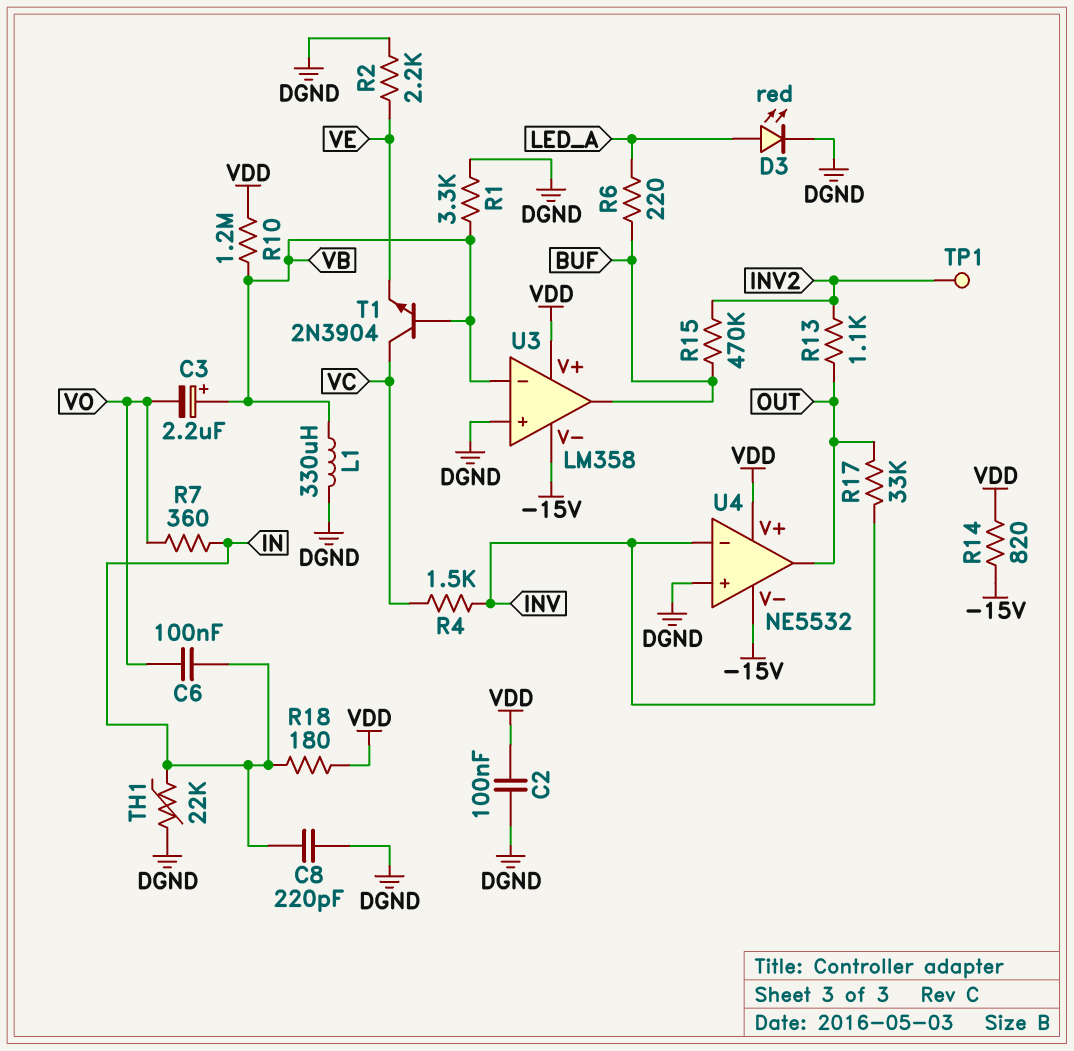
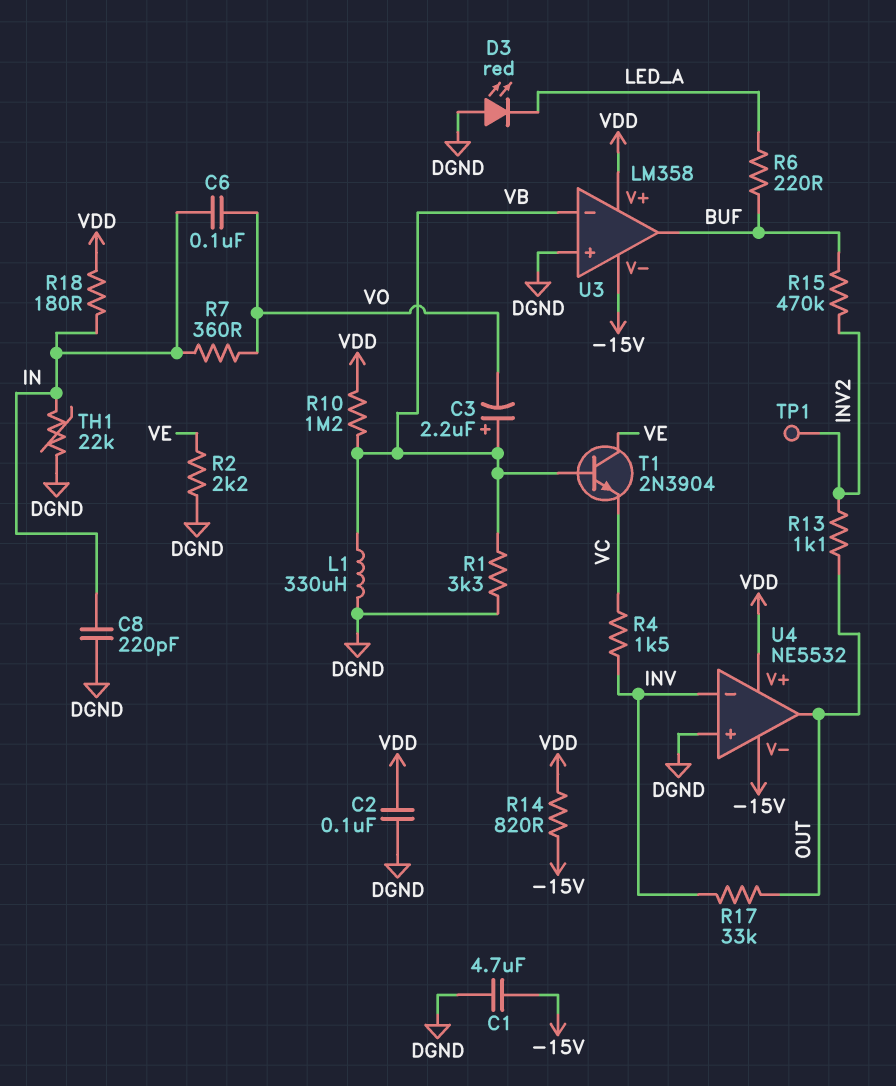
C1: none -> 4.7uF (-15V, DGND)
D3: LED red (A LED_A, K DGND) -> LED red (A DGND, K LED_A)
T1: NPN 2N3904 (B VB, C VC, E VE) -> NPN 2N3904 (B VB, C VE, E VC)

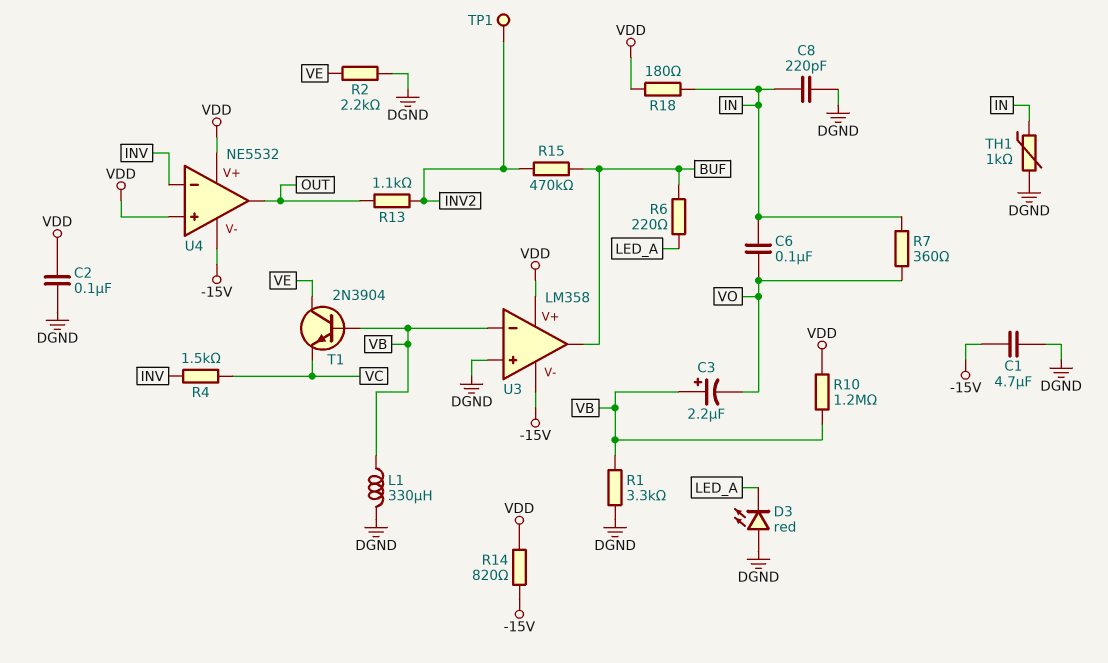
R17: 33k (INV, OUT) -> none
TH1: 22k (DGND, IN) -> 1k (DGND, IN)
U4 pin in+: DGND -> VDD

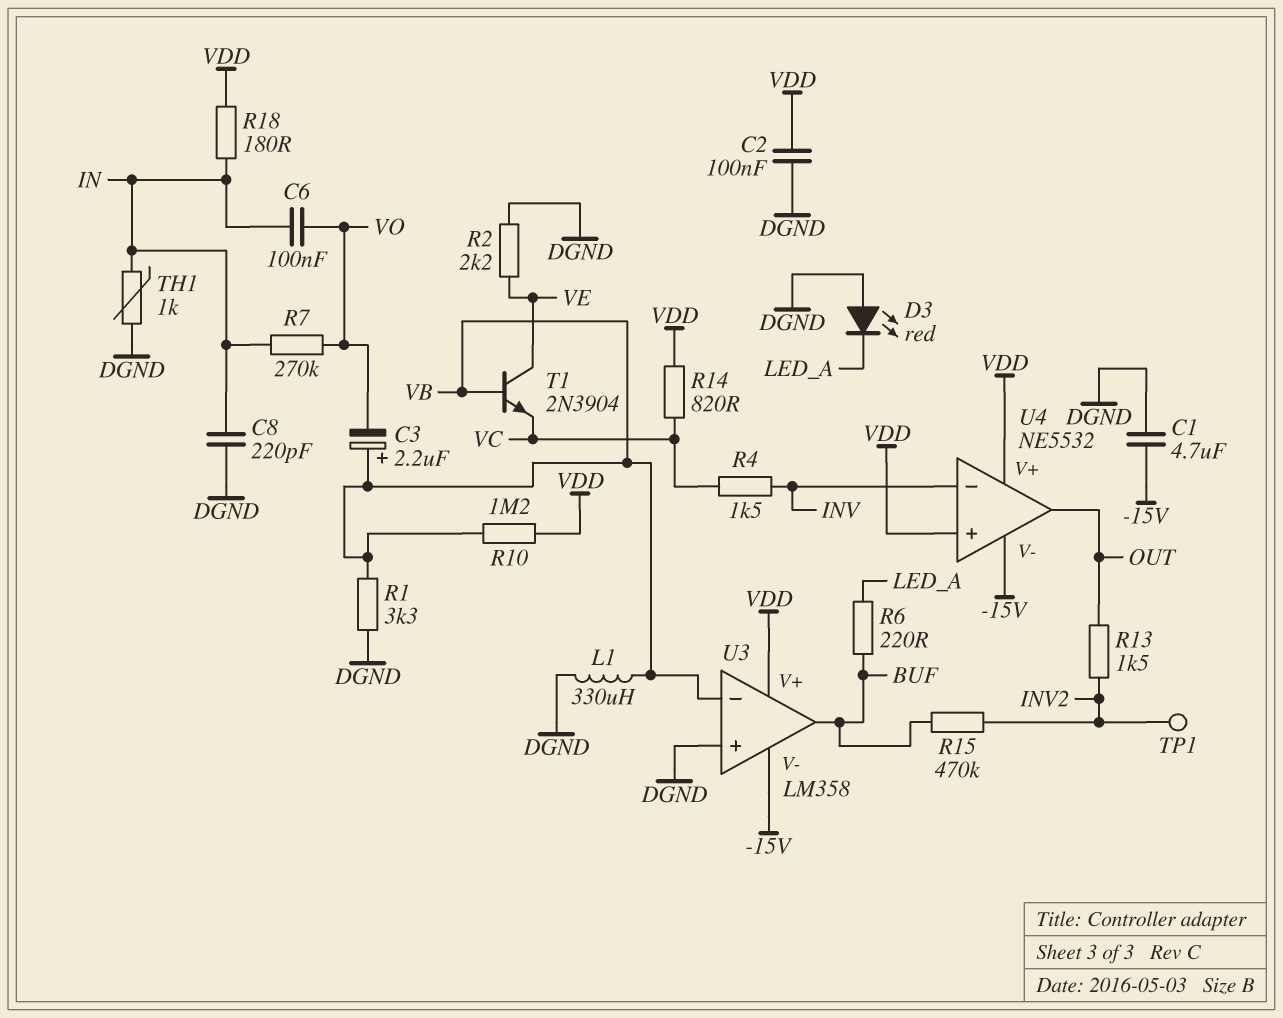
R7: 360 (IN, VO) -> 270k (IN, VO)
R13: 1.1k (INV2, OUT) -> 1.5k (INV2, OUT)
R14: 820 (-15V, VDD) -> 820 (VC, VDD)

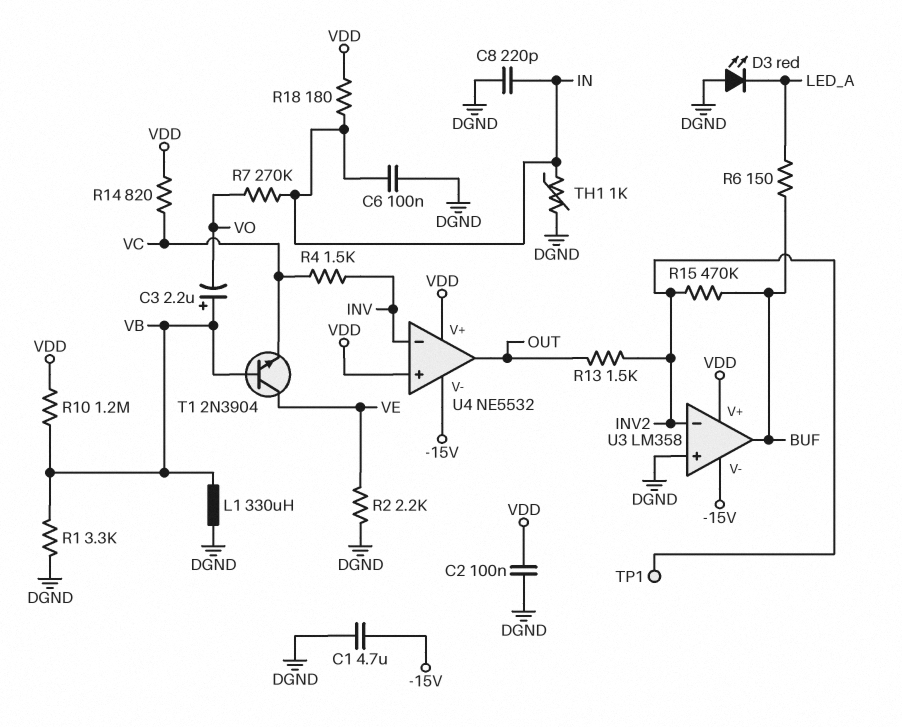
C6: 100nF (IN, VO) -> 100nF (DGND, IN)
R6: 220 (BUF, LED_A) -> 150 (BUF, LED_A)
U3 pin in-: VB -> INV2

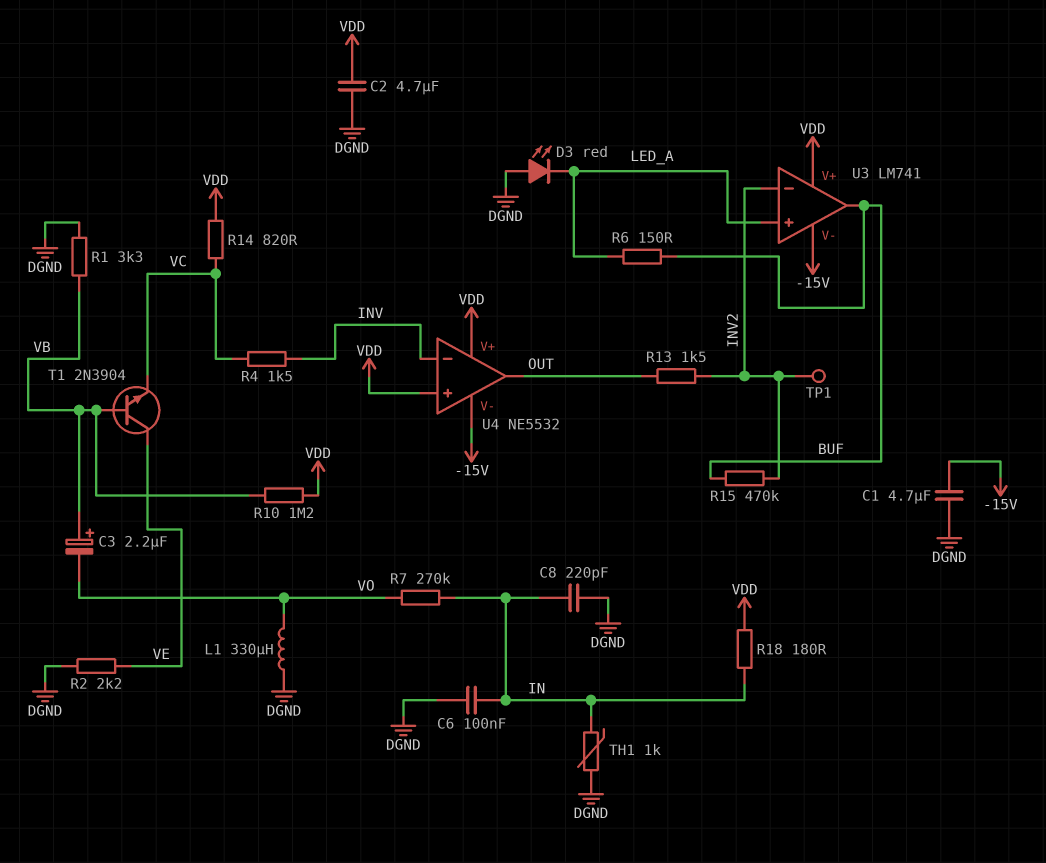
C2: 100nF (DGND, VDD) -> 4.7uF (DGND, VDD)
L1: 330uH (DGND, VB) -> 330uH (DGND, VO)
U3: LM358 -> LM741
U3 pin in+: DGND -> LED_A

